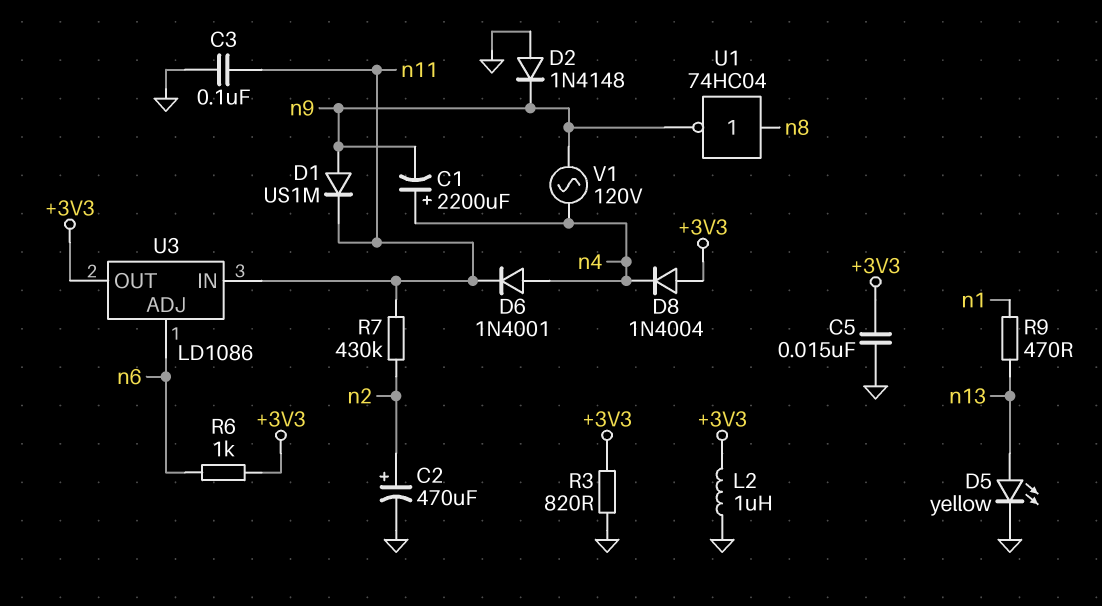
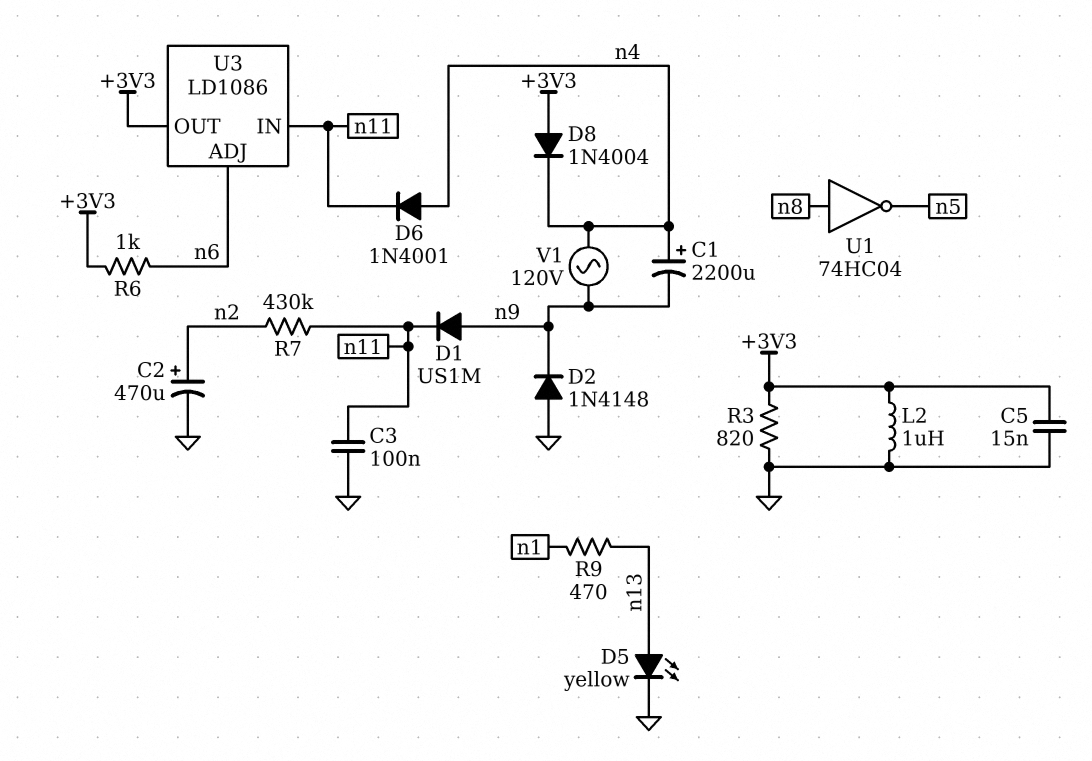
U1: NOT 74HC04 (in n8, out n9) -> NOT 74HC04 (in n8, out n5)

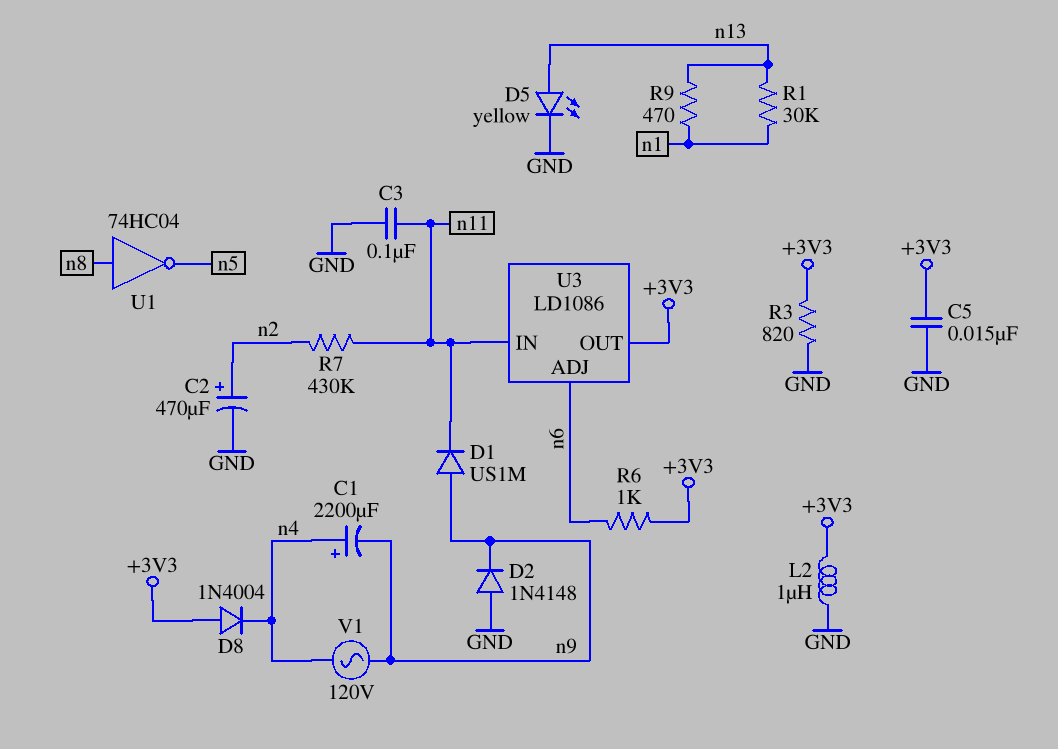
D6: diode 1N4001 (A n4, K n11) -> none
R1: none -> 30k (n1, n13)

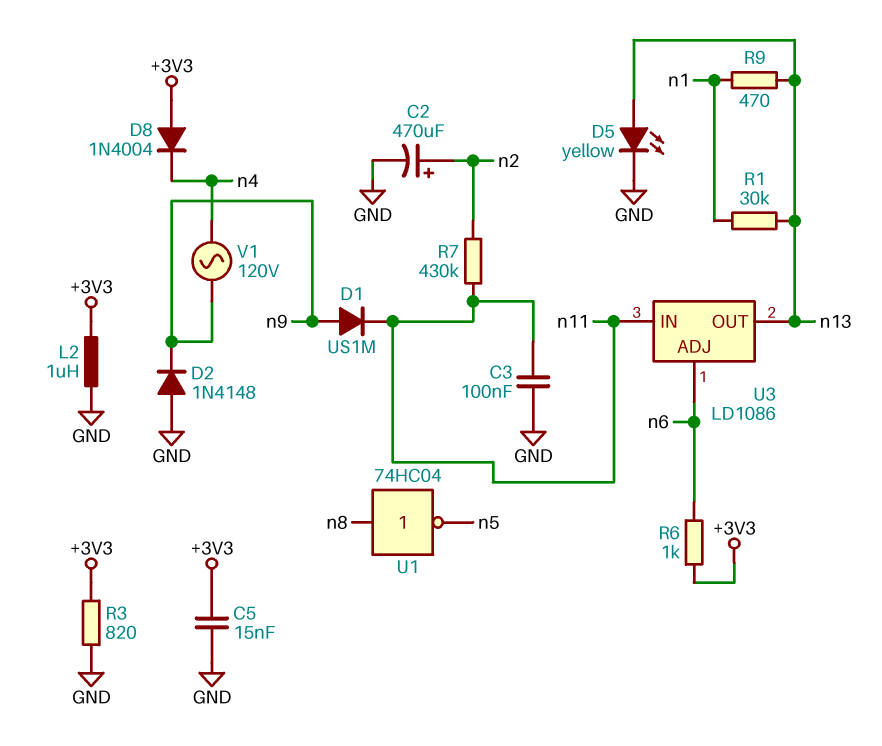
C1: 2200uF (plus n4, minus n9) -> none
U3 pin OUT: +3V3 -> n13

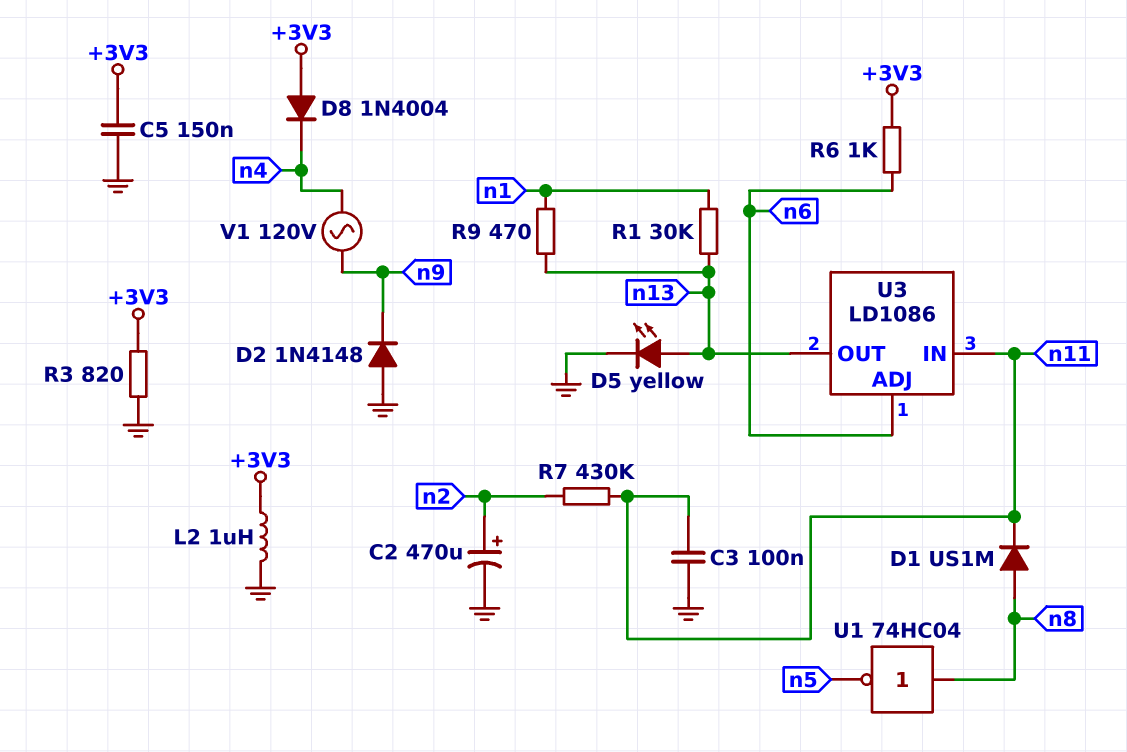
C5: 15nF (+3V3, GND) -> 150nF (+3V3, GND)
D1: diode US1M (A n9, K n11) -> diode US1M (A n8, K n11)

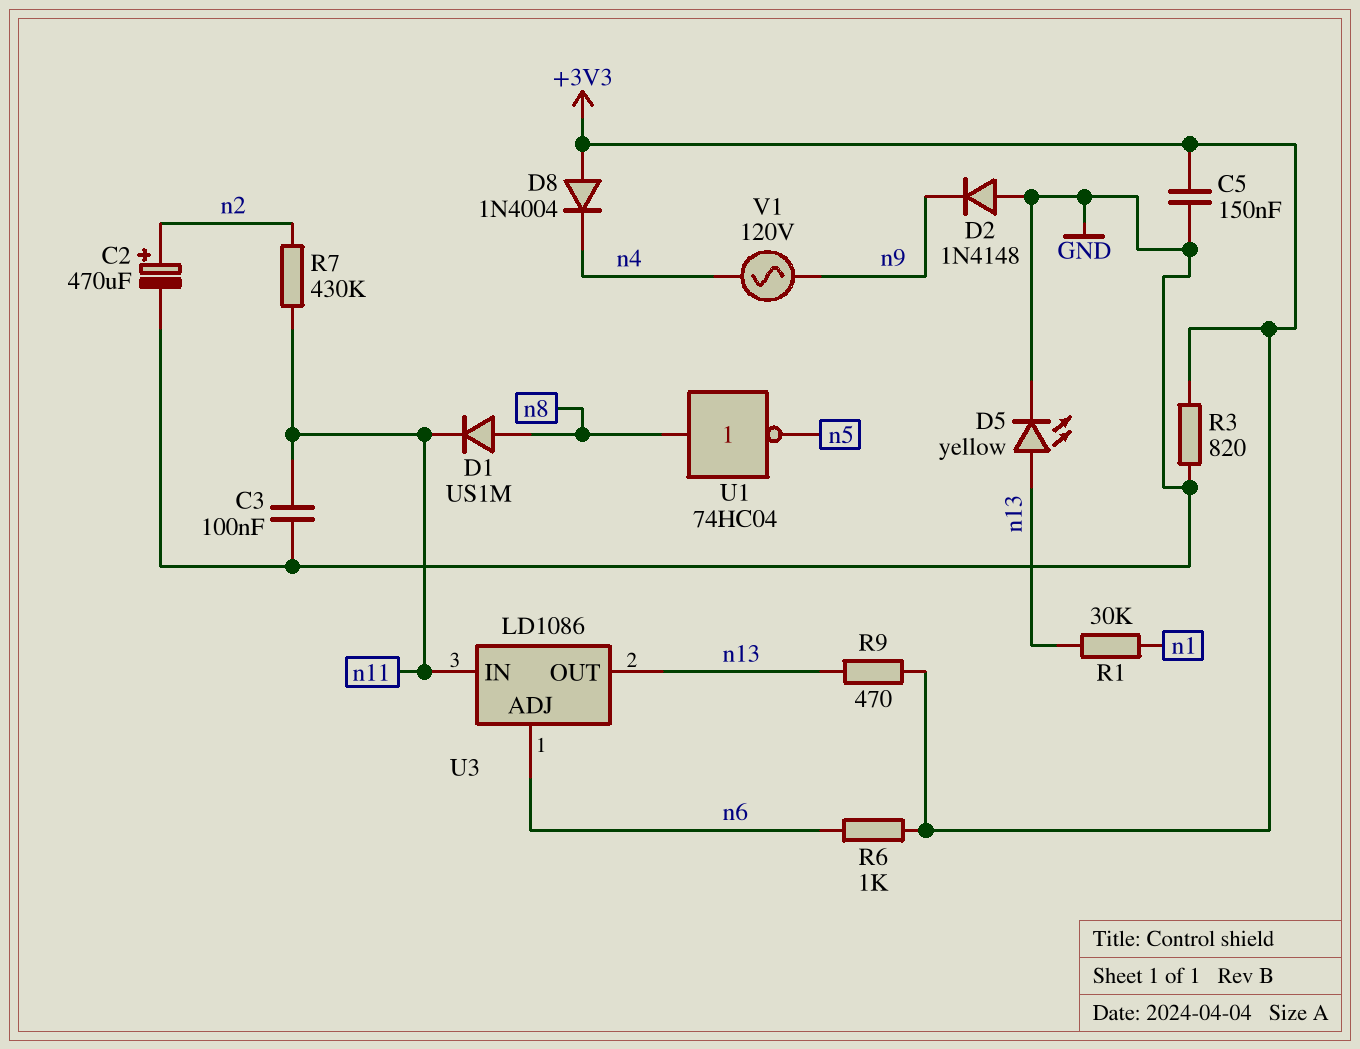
L2: 1uH (+3V3, GND) -> none
R9: 470 (n1, n13) -> 470 (+3V3, n13)

